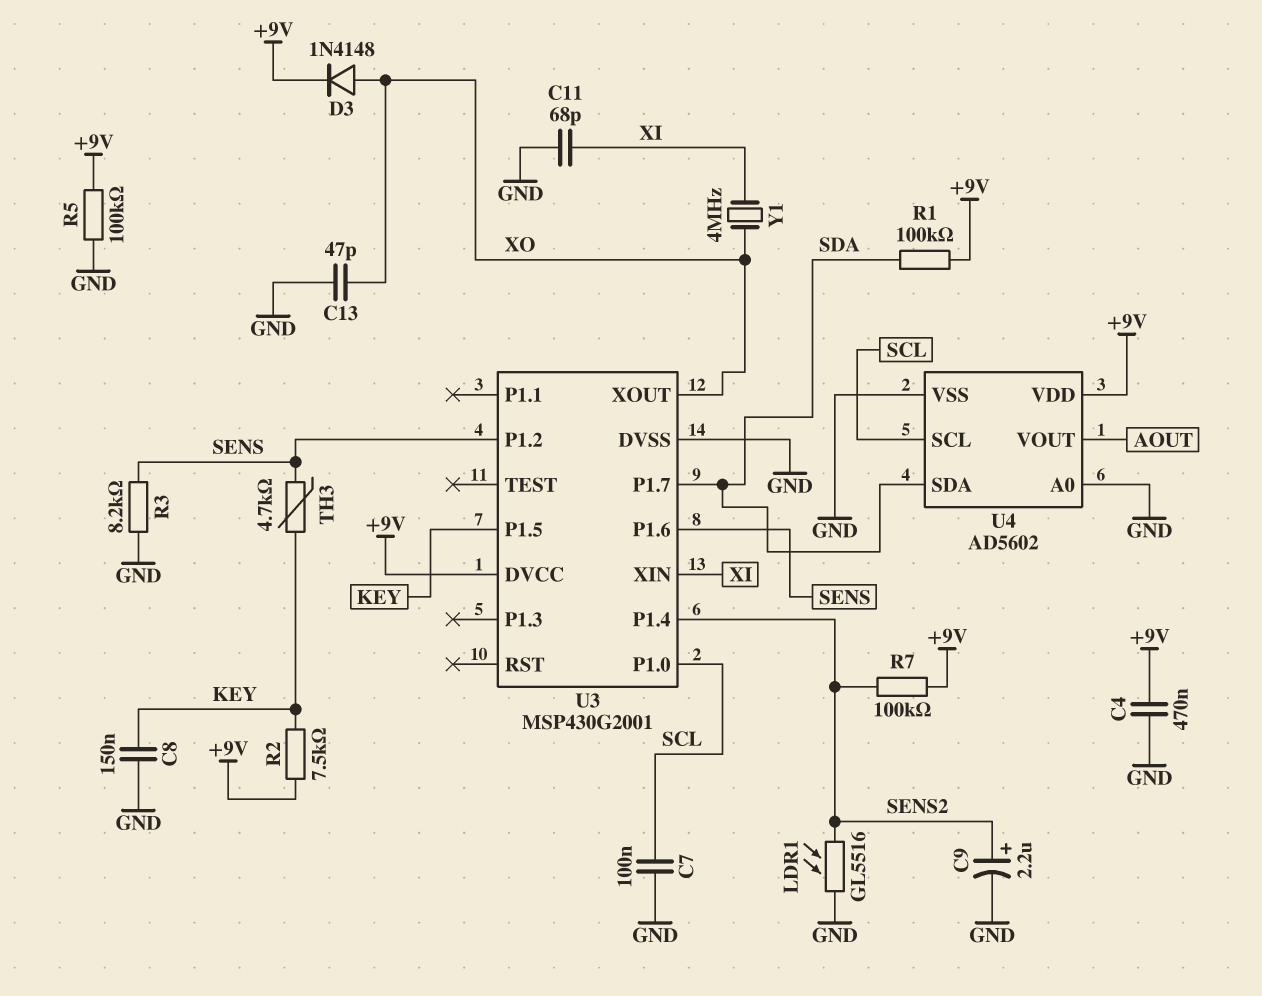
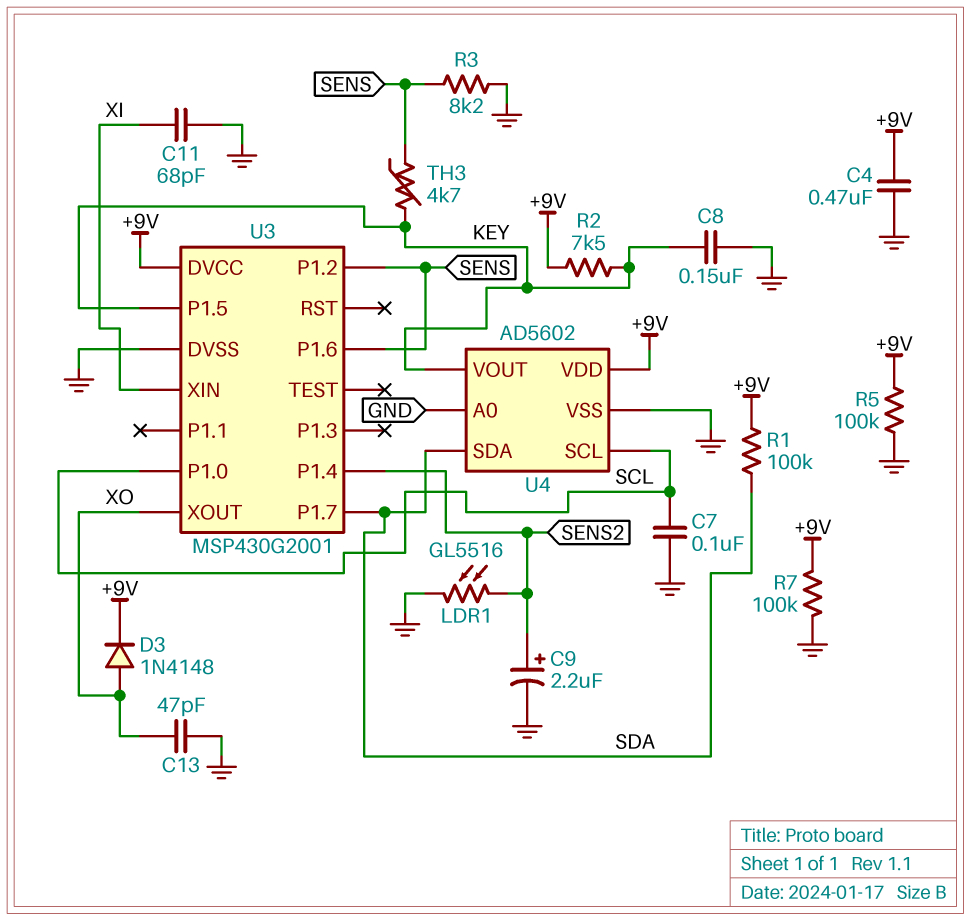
R7: 100k (+9V, SENS2) -> 100k (+9V, GND)
U4 pin VOUT: AOUT -> KEY
Y1: 4MHz (XI, XO) -> none

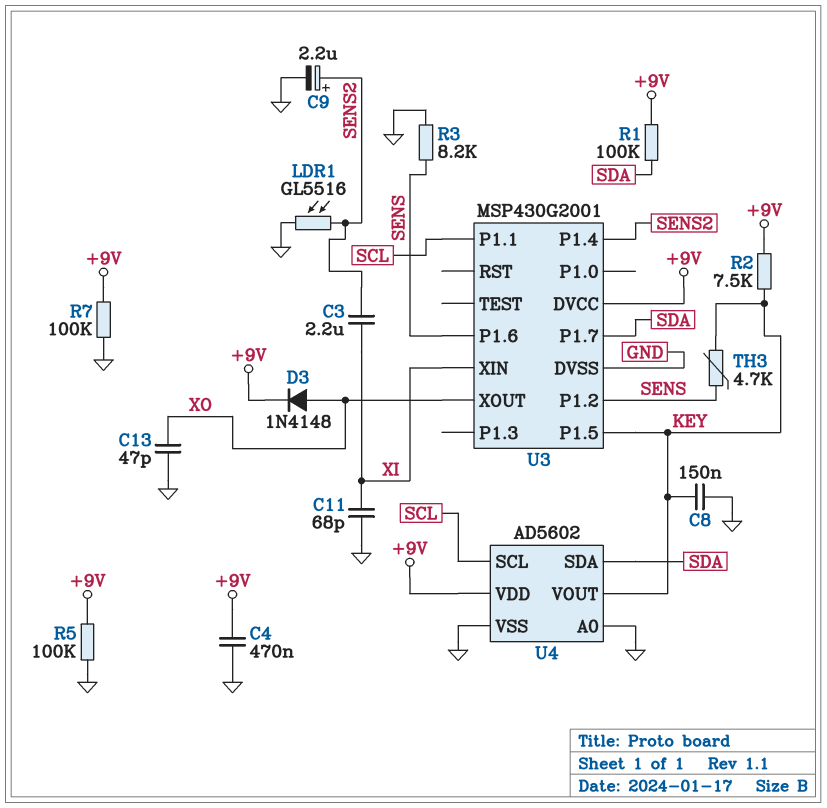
C3: none -> 2.2uF (SENS2, XI)
C7: 100nF (GND, SCL) -> none
U3 pin P1.0: SCL -> none
U3 pin P1.1: none -> SCL

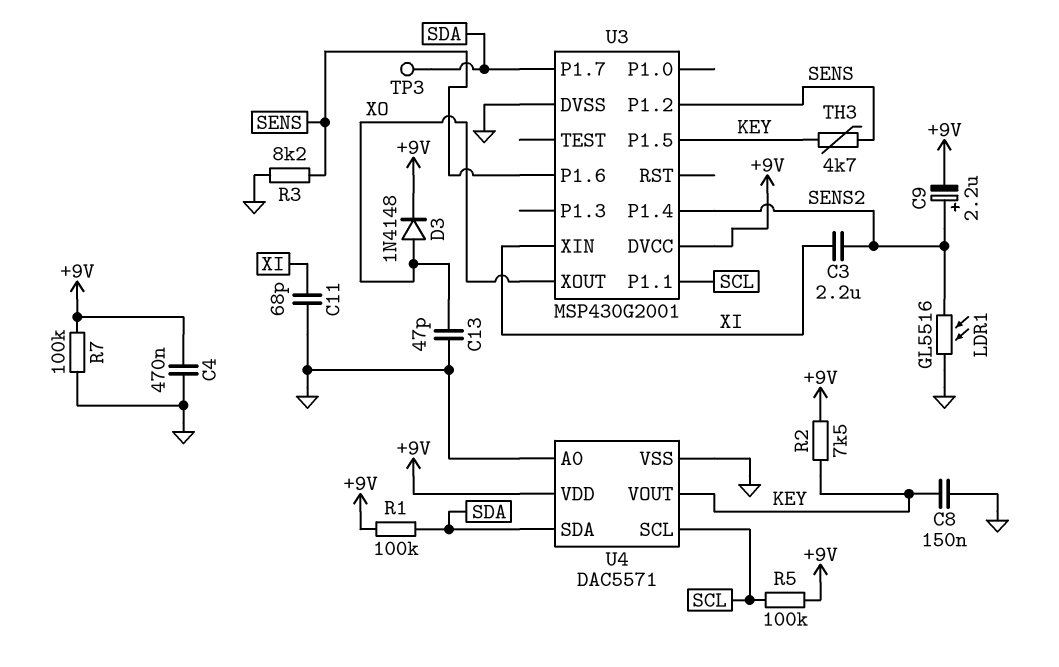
C9: 2.2uF (plus SENS2, minus GND) -> 2.2uF (plus SENS2, minus +9V)
R5: 100k (+9V, GND) -> 100k (+9V, SCL)
TP3: none -> test point (SDA)
U4: AD5602 -> DAC5571

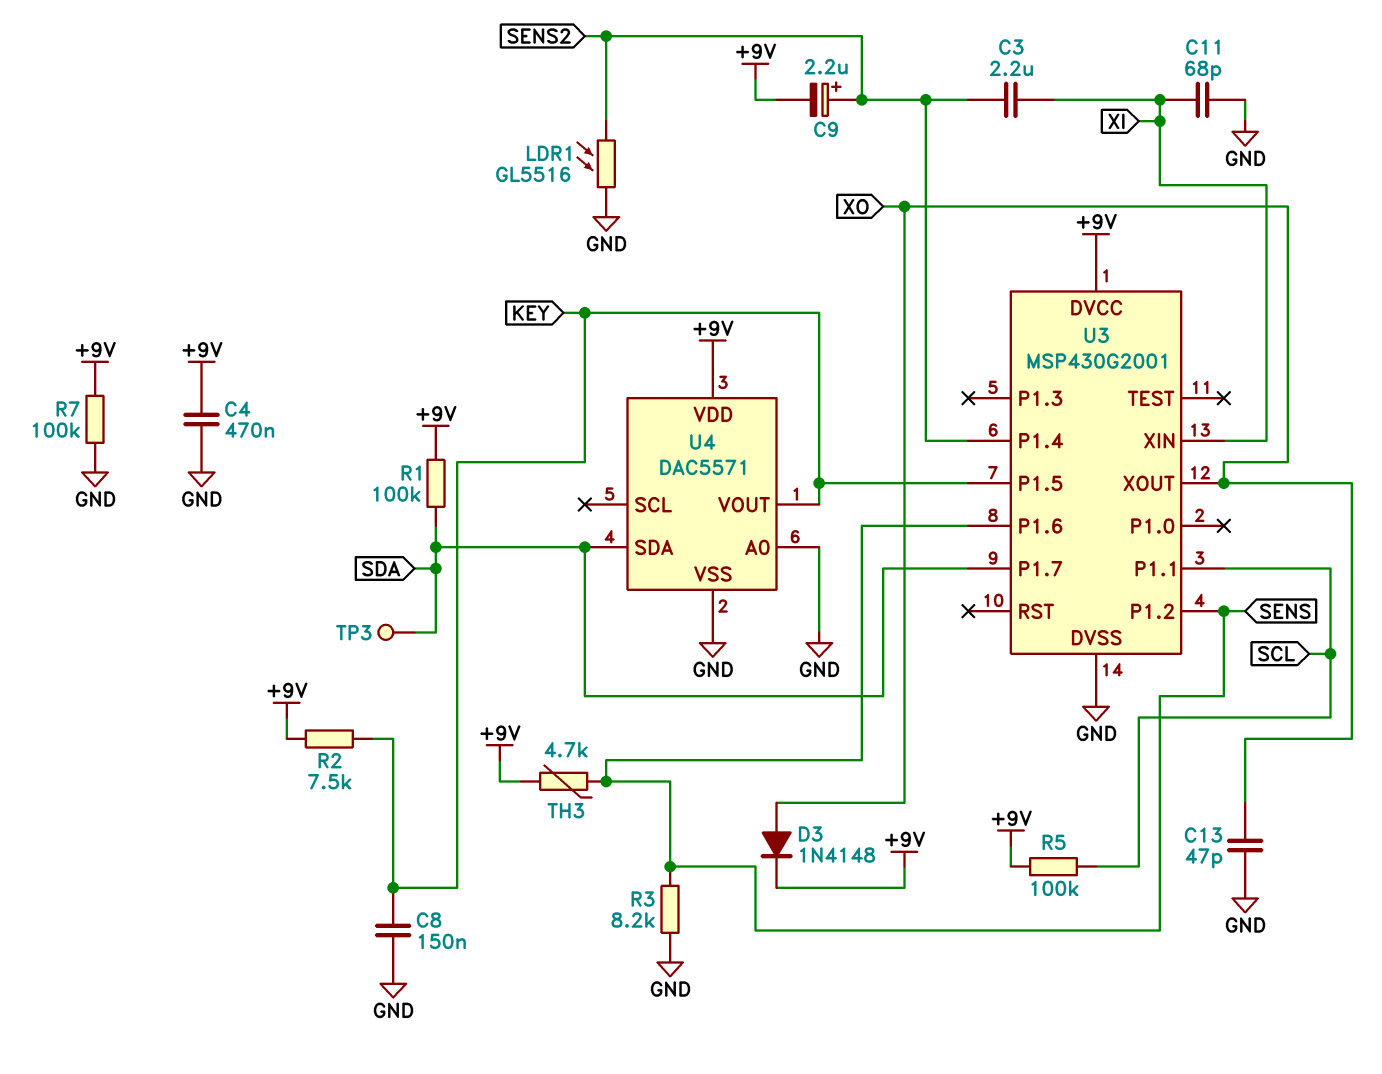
TH3: 4.7k (KEY, SENS) -> 4.7k (+9V, SENS)
U4 pin SCL: SCL -> none

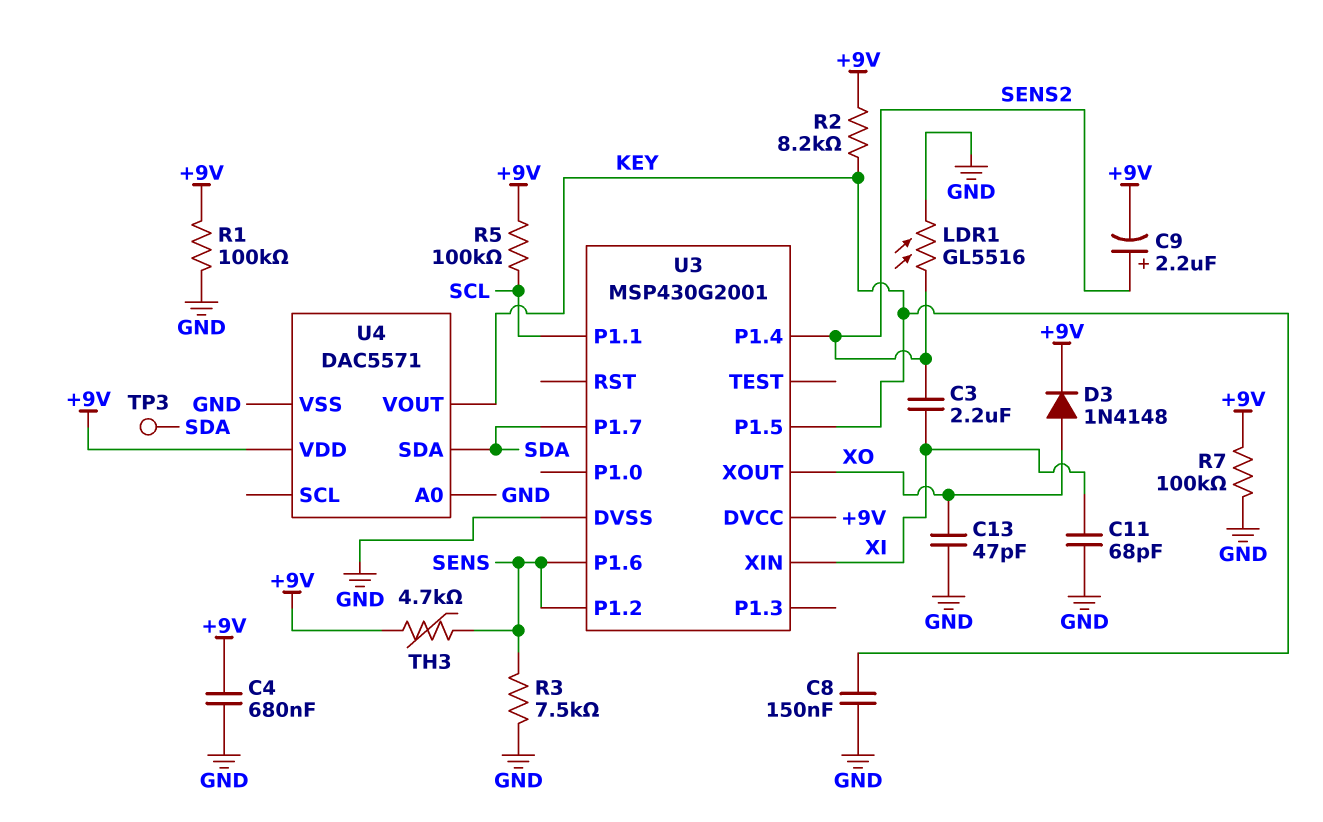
C4: 470nF (+9V, GND) -> 680nF (+9V, GND)
R1: 100k (+9V, SDA) -> 100k (+9V, GND)
R2: 7.5k (+9V, KEY) -> 8.2k (+9V, KEY)
R3: 8.2k (GND, SENS) -> 7.5k (GND, SENS)

